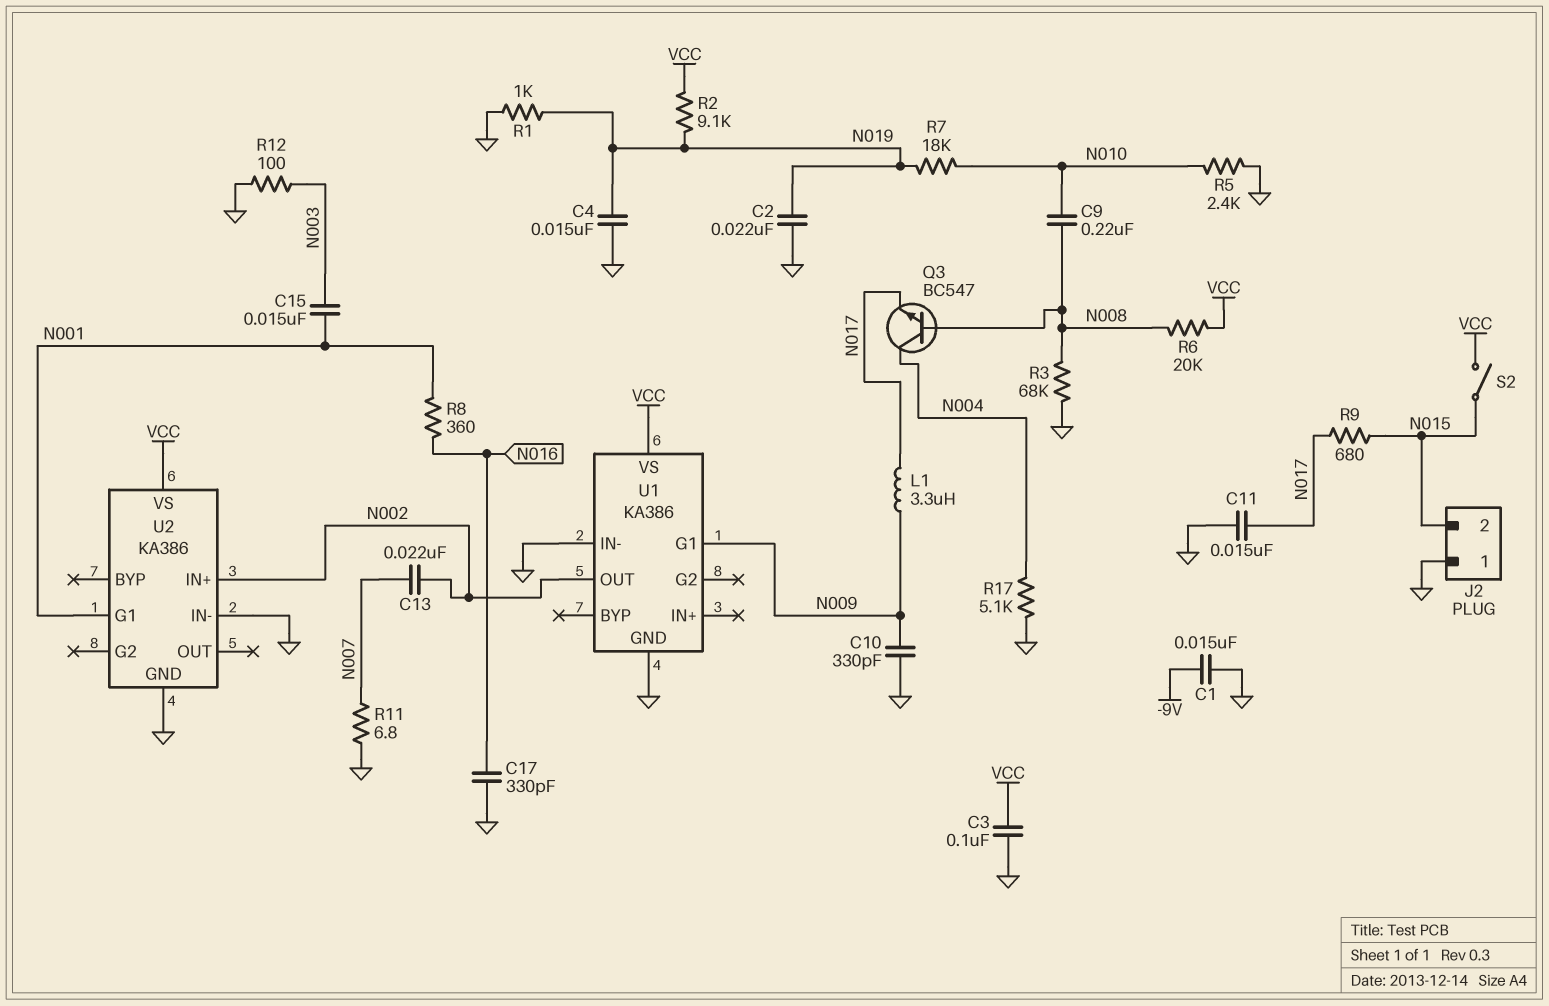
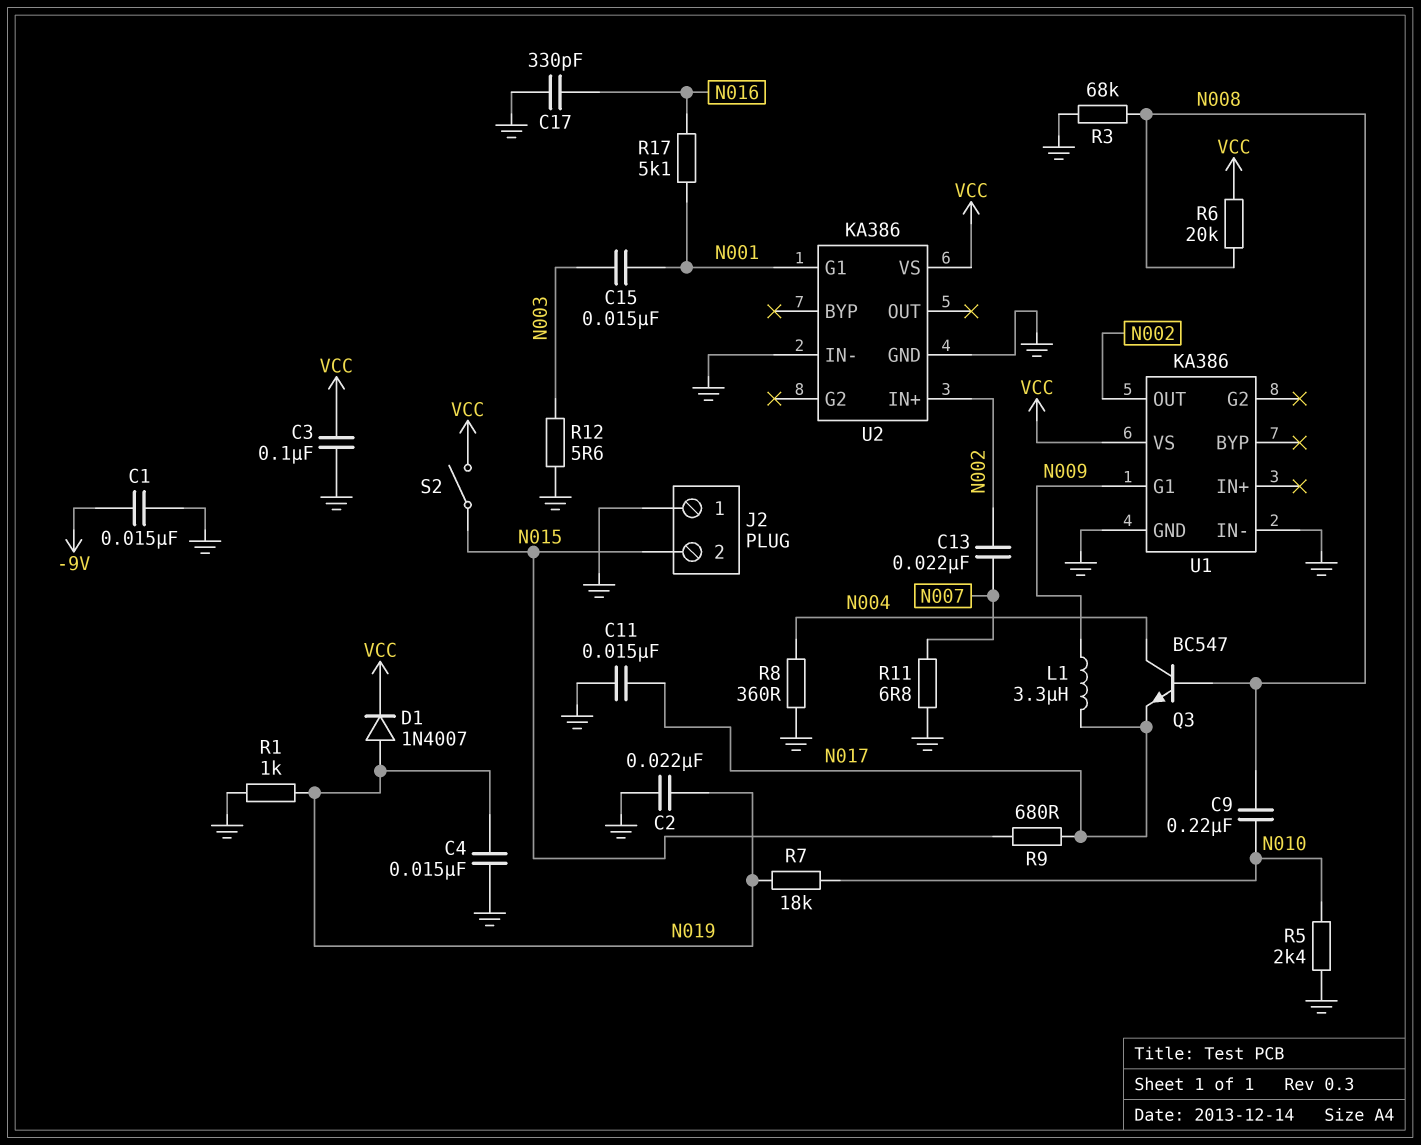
C10: 330pF (GND, N009) -> none
D1: none -> diode 1N4007 (A N019, K VCC)
R2: 9.1k (N019, VCC) -> none
R8: 360 (N001, N016) -> 360 (GND, N004)
R12: 100 (GND, N003) -> 5.6 (GND, N003)
R17: 5.1k (GND, N004) -> 5.1k (N001, N016)

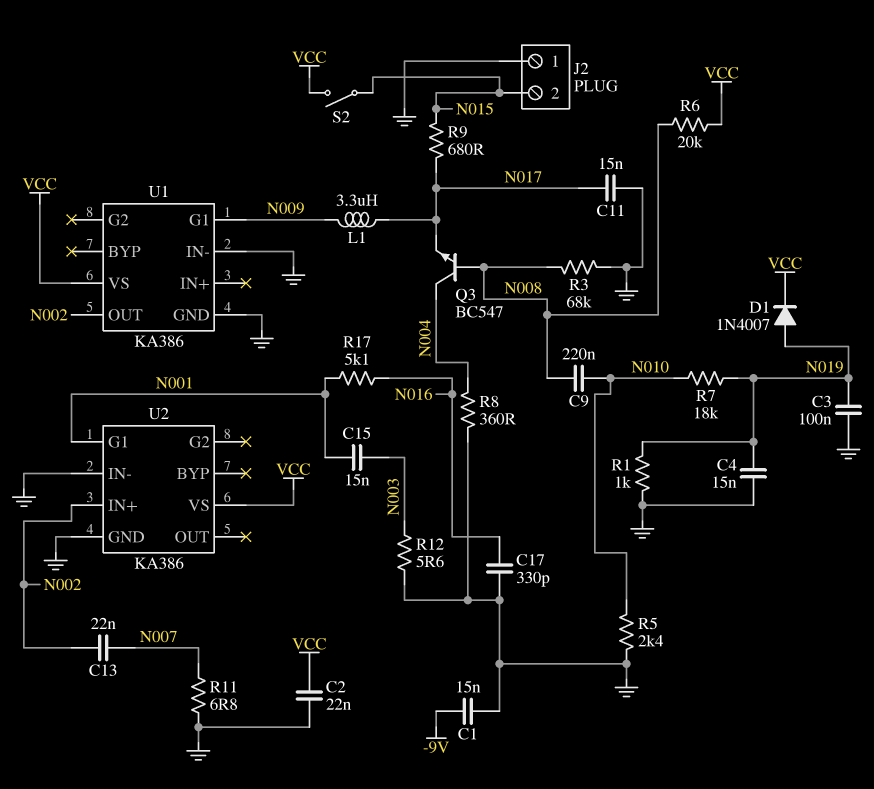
C2: 22nF (GND, N019) -> 22nF (GND, VCC)
C3: 100nF (GND, VCC) -> 100nF (GND, N019)

